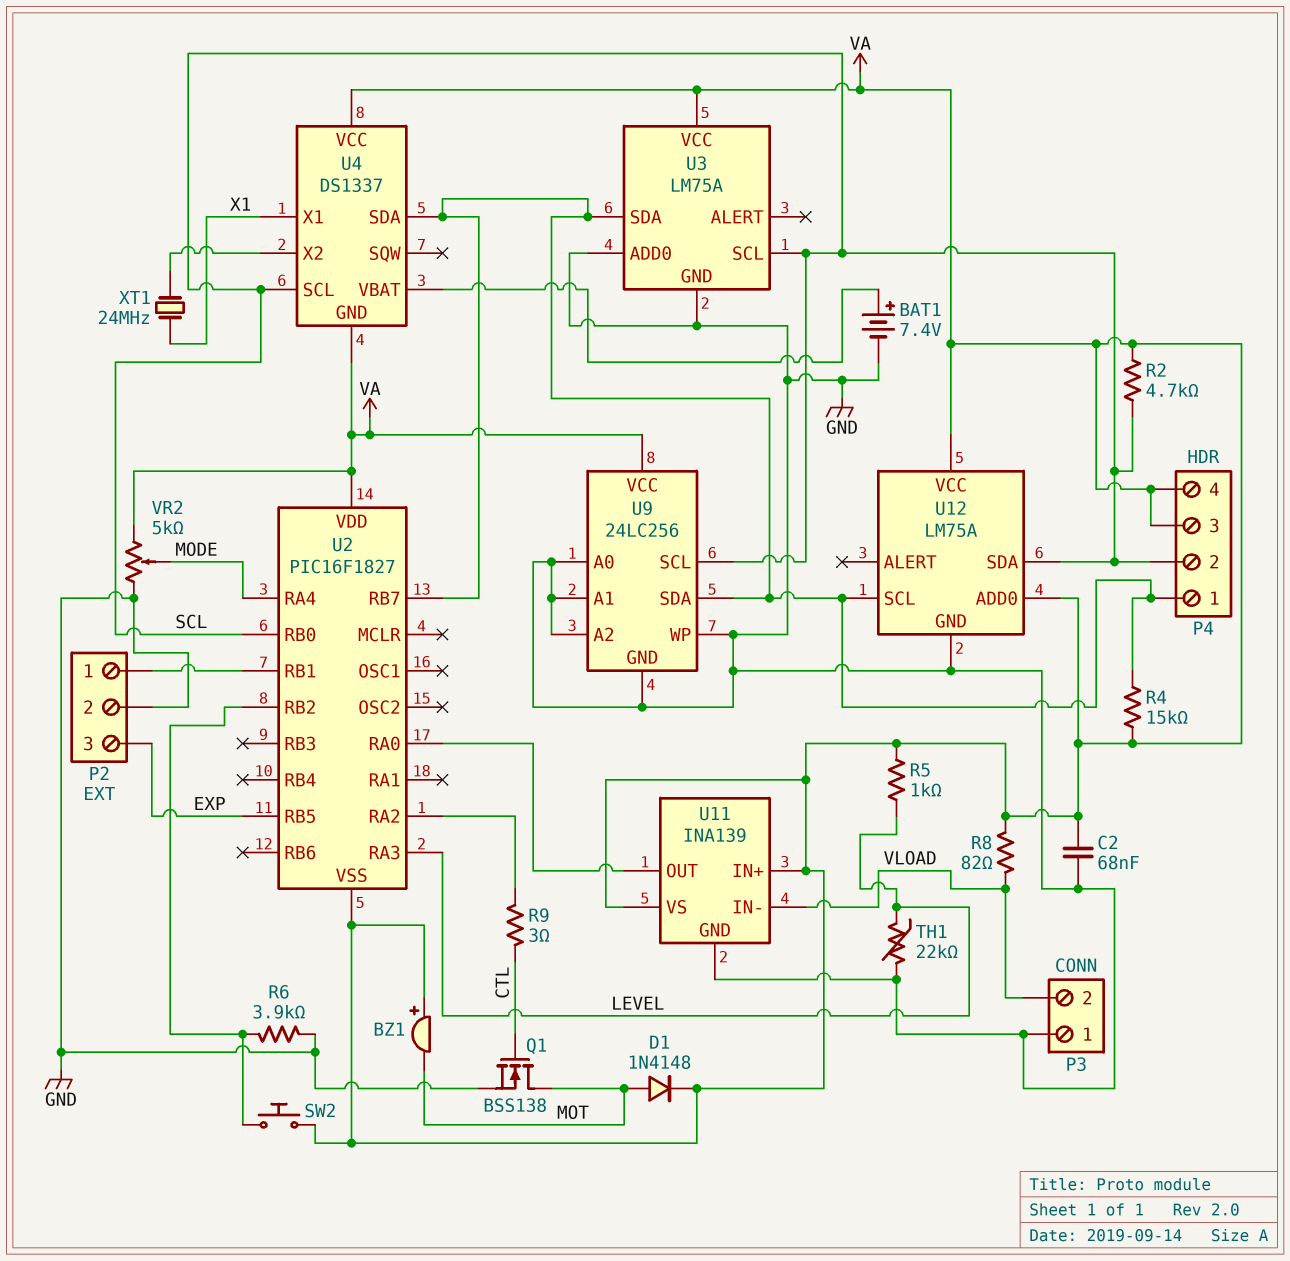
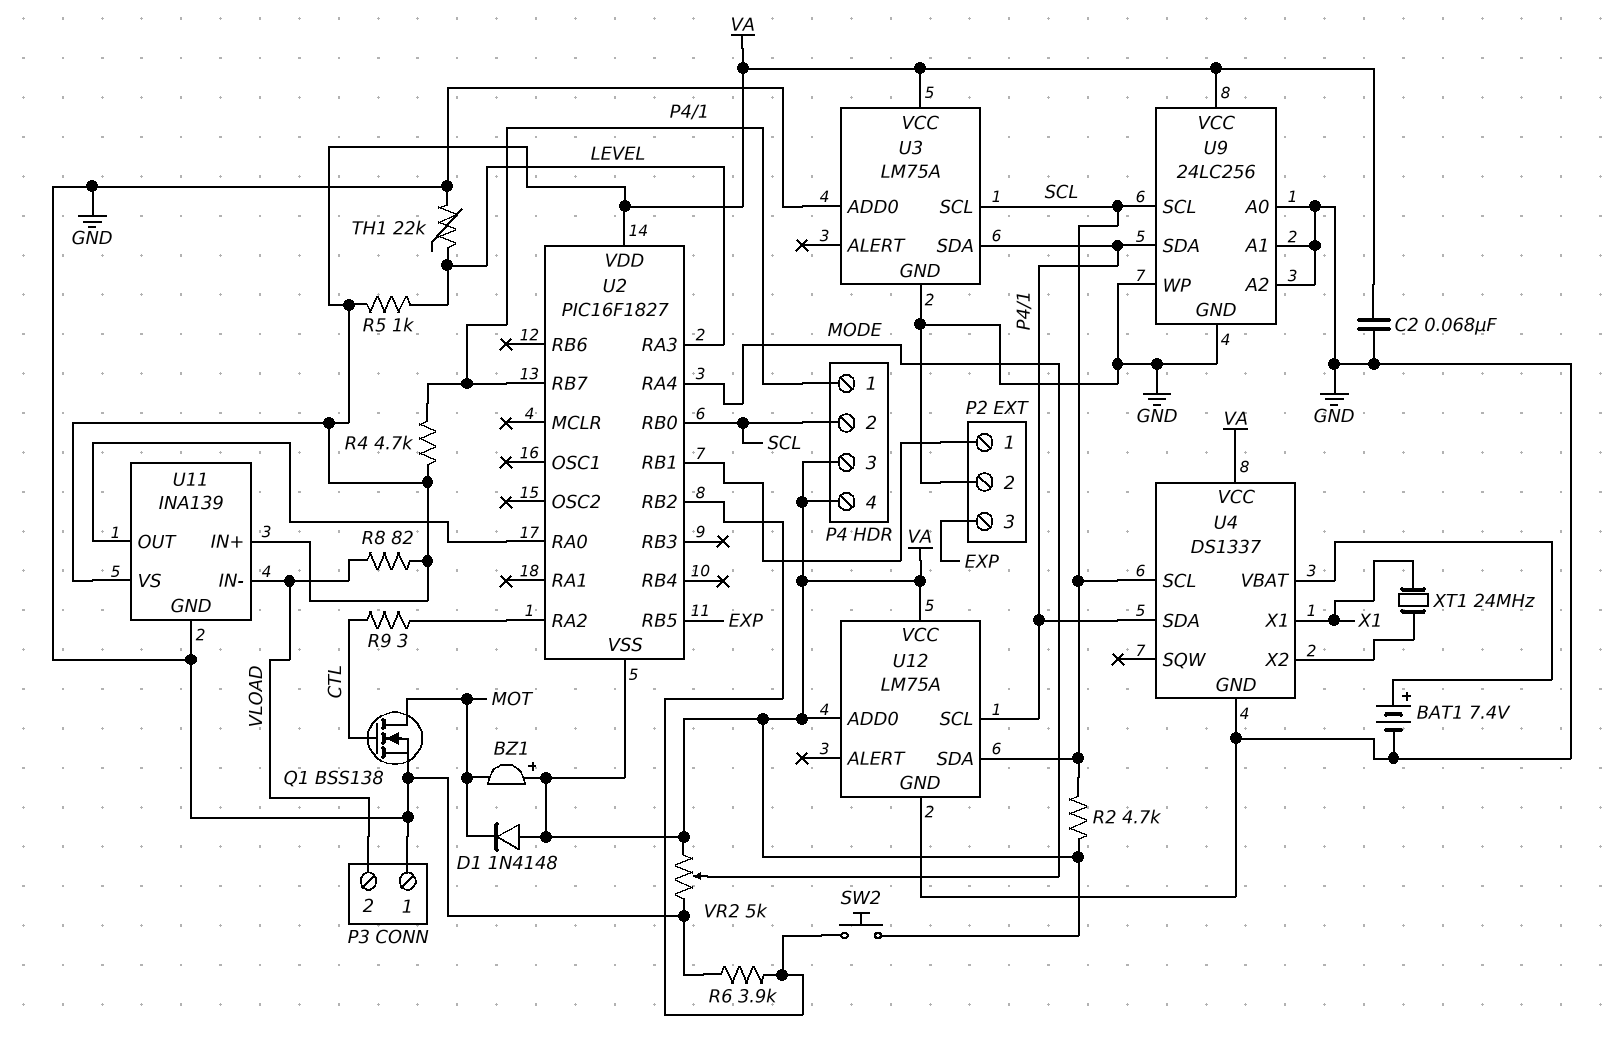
D1: diode 1N4148 (A MOT, K VA) -> diode 1N4148 (A VA, K MOT)
R4: 15k (P4/1, VA) -> 4.7k (P4/1, VA)
U4 pin GND: VA -> GND

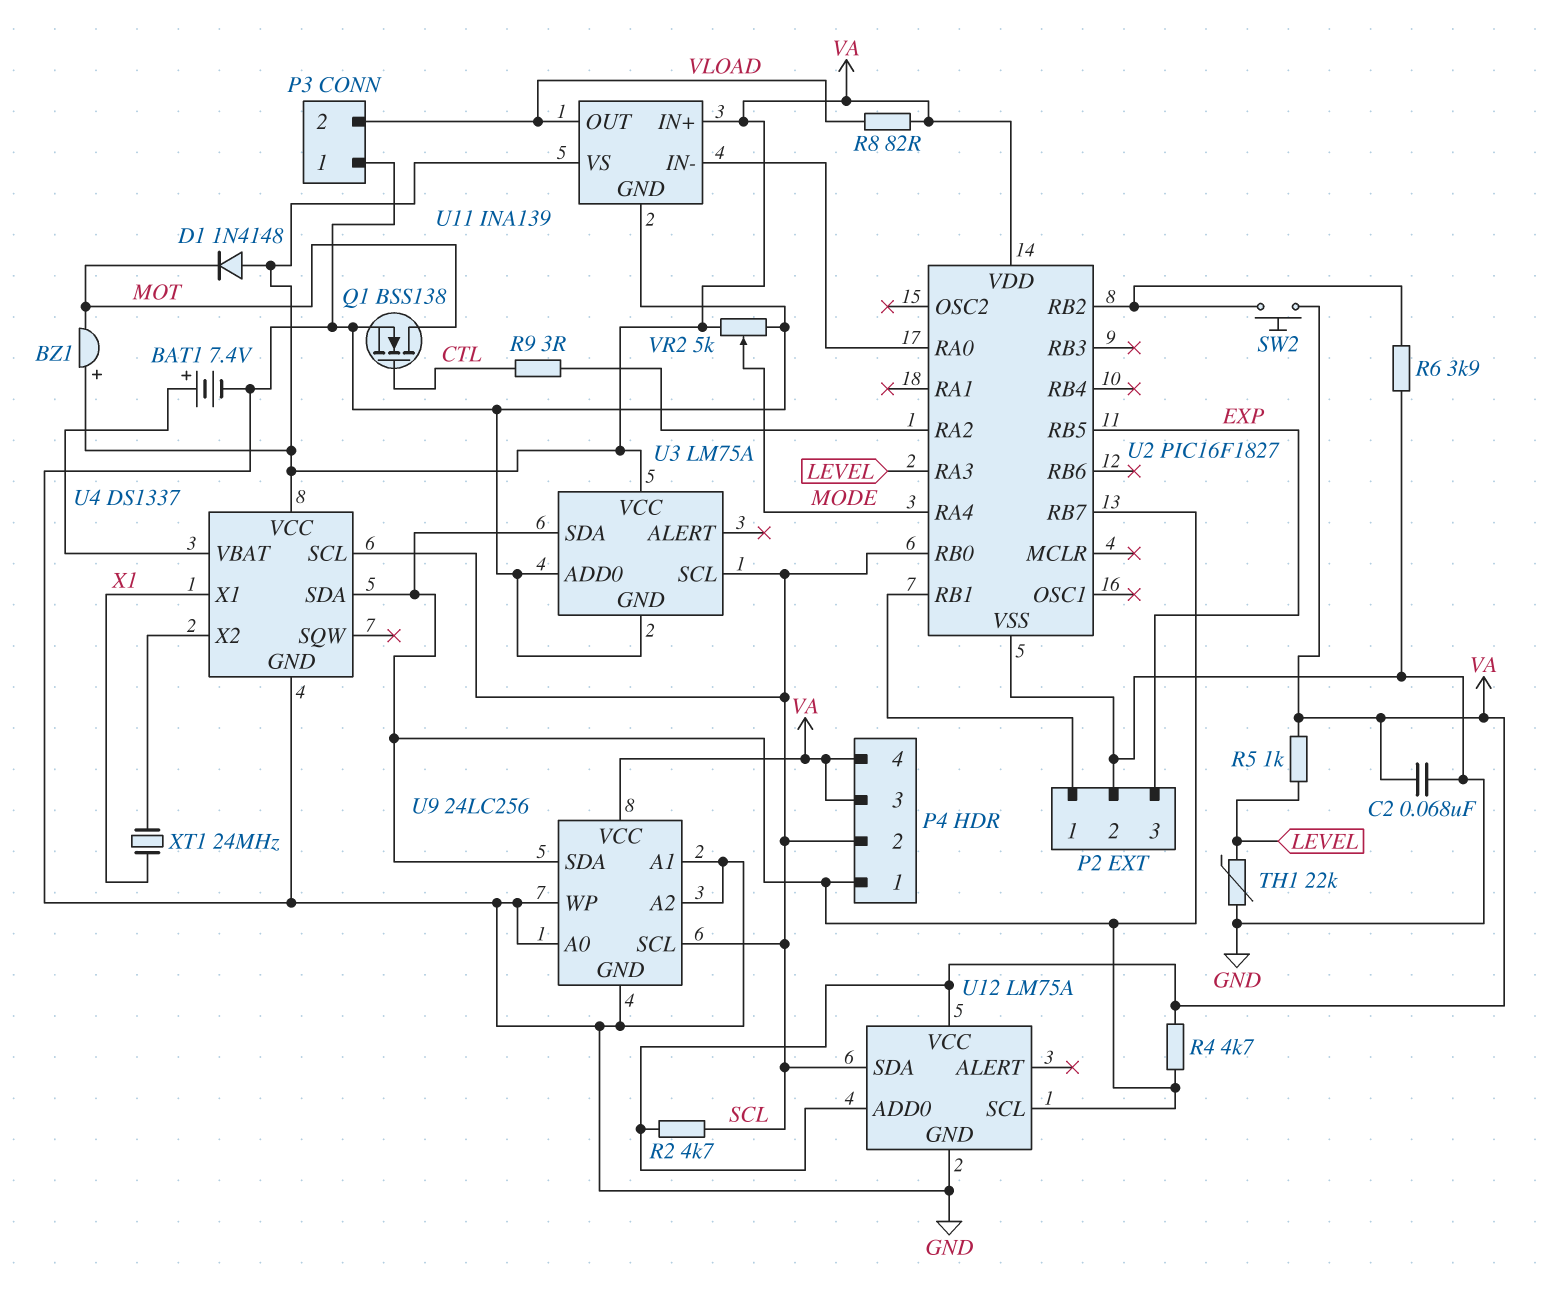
U2 pin VSS: VA -> GND
U11 pin IN-: VLOAD -> U2/RA0
U11 pin OUT: U2/RA0 -> VLOAD

